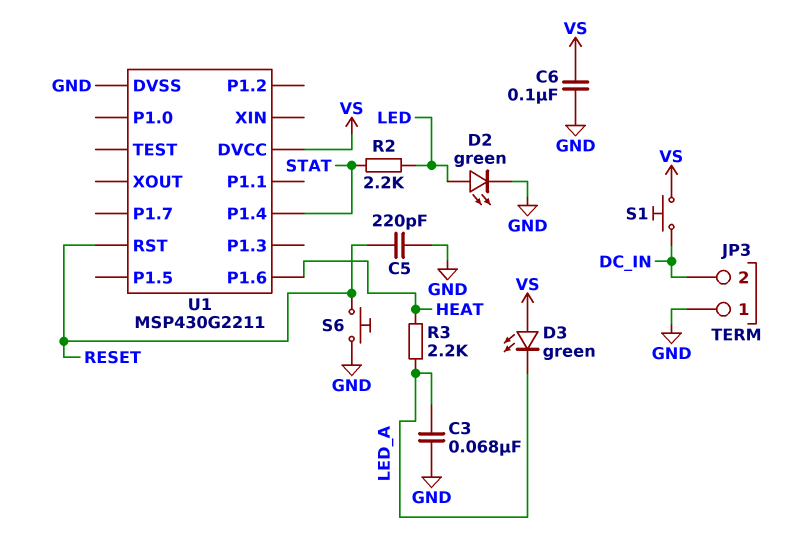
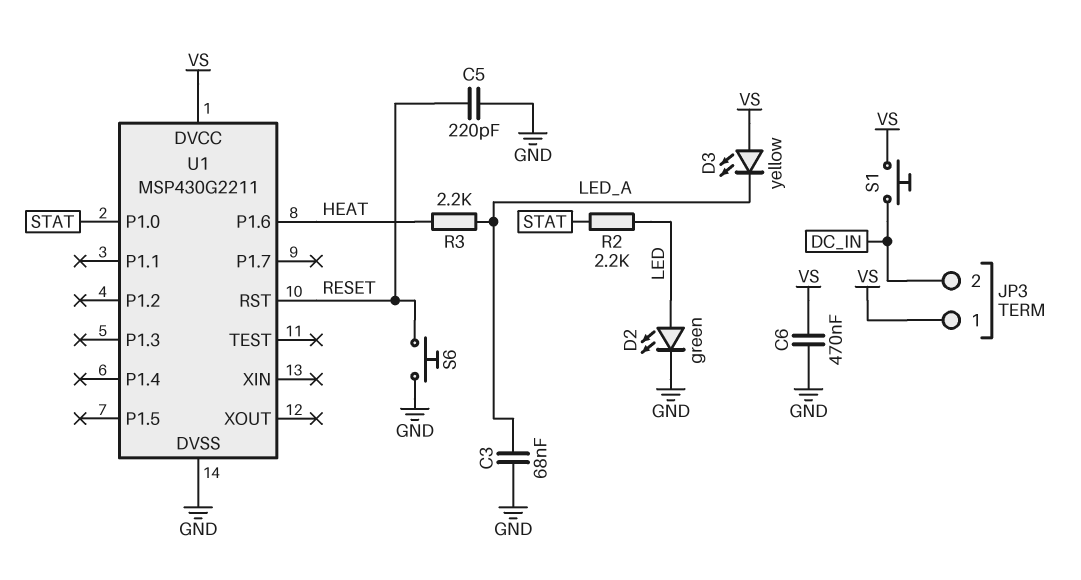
C6: 100nF (GND, VS) -> 470nF (GND, VS)
D3: LED green (A VS, K LED_A) -> LED yellow (A VS, K LED_A)
JP3 pin 1: GND -> VS
U1 pin P1.0: none -> STAT
U1 pin P1.4: STAT -> none

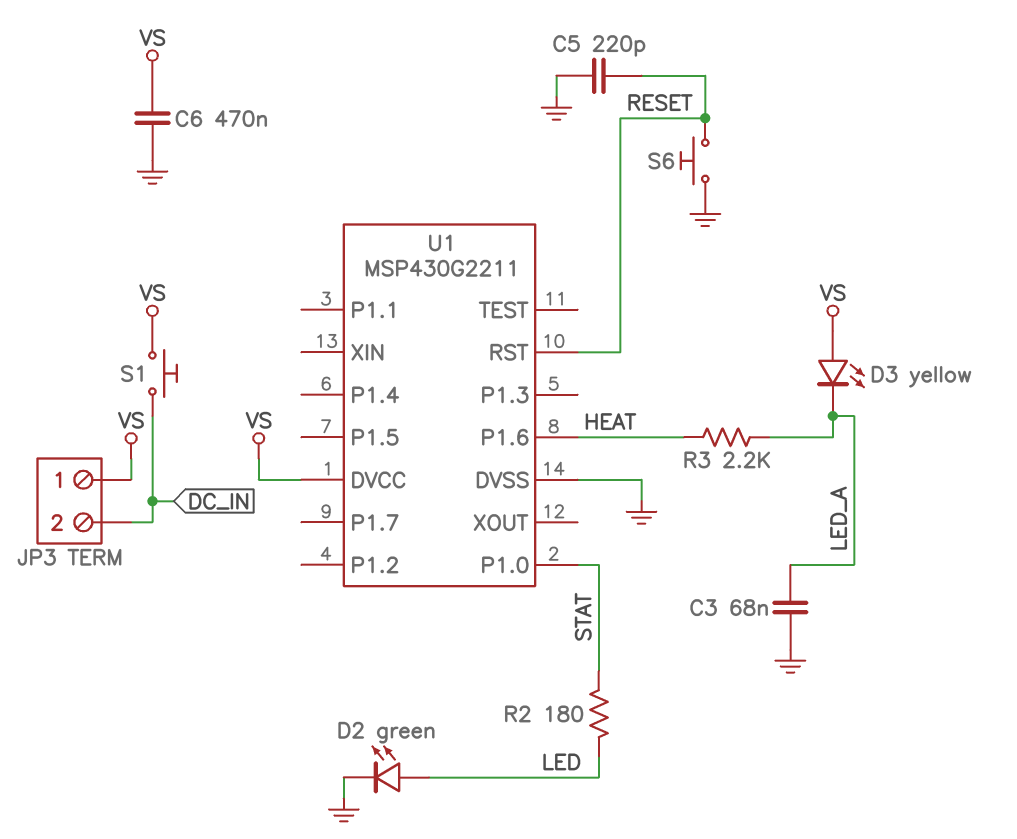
R2: 2.2k (LED, STAT) -> 180 (LED, STAT)

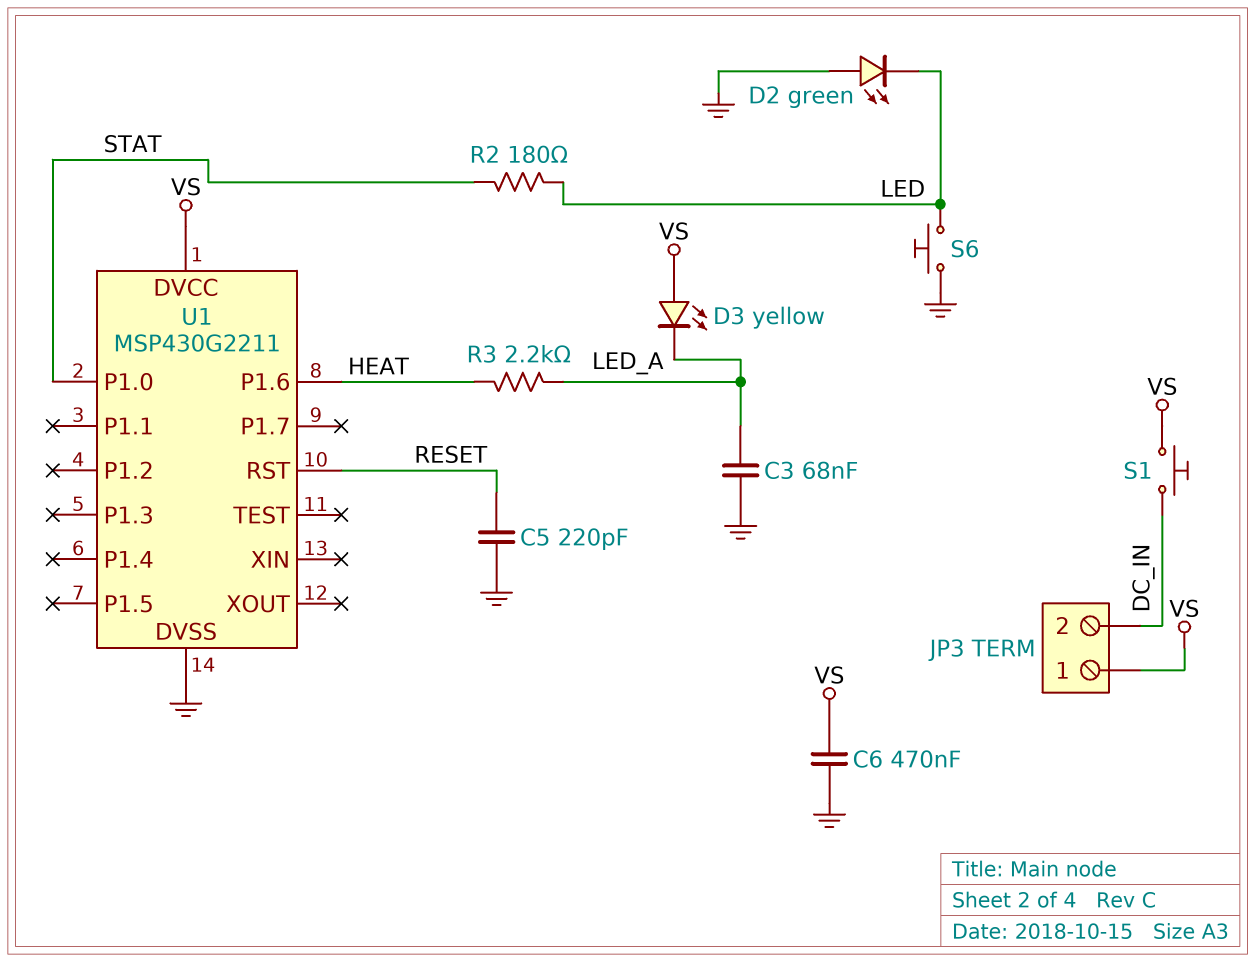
D2: LED green (A LED, K GND) -> LED green (A GND, K LED)
S6: button (GND, RESET) -> button (GND, LED)

